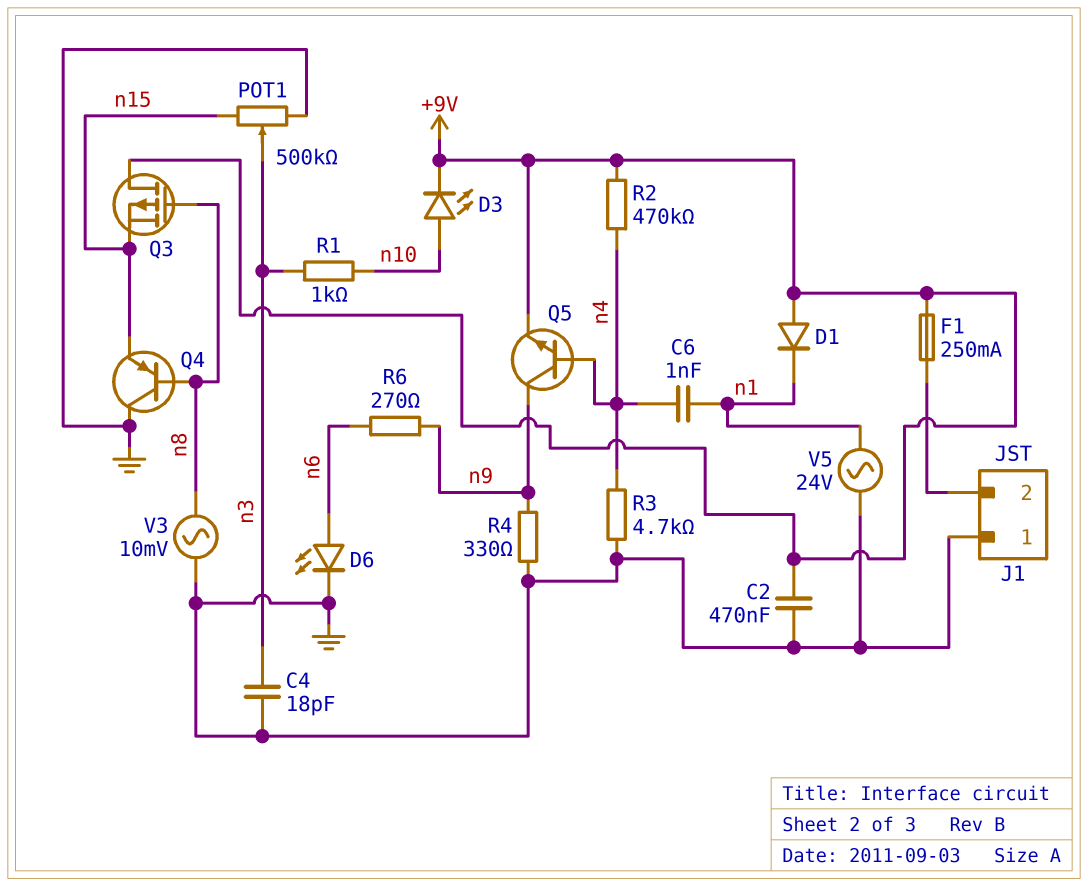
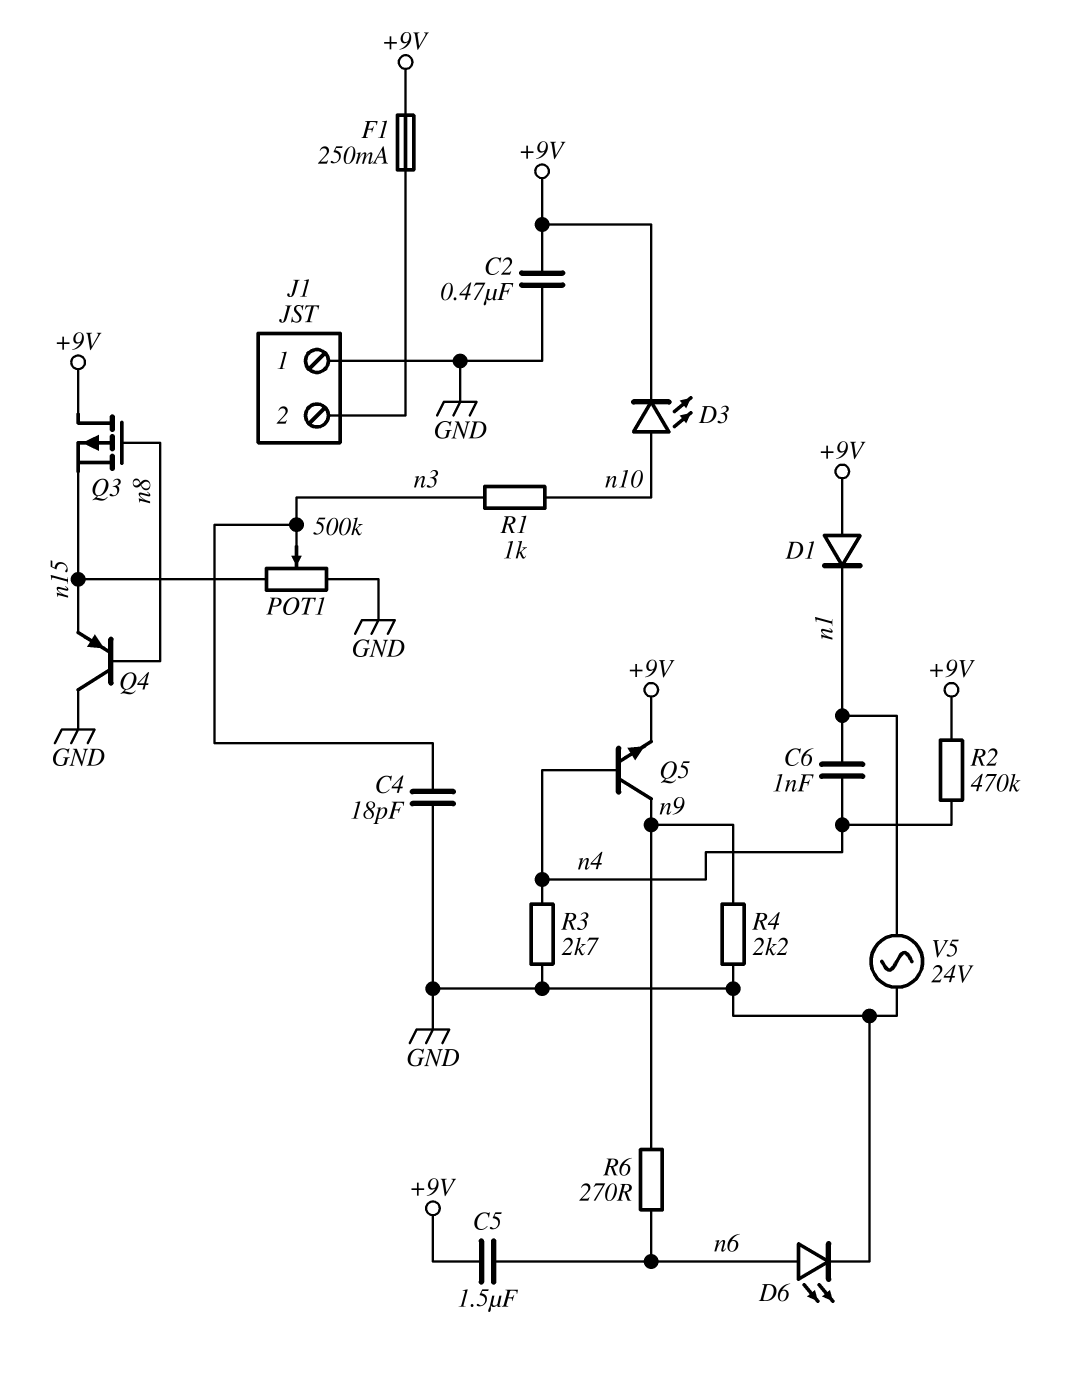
C5: none -> 1.5uF (+9V, n6)
R3: 4.7k (GND, n4) -> 2.7k (GND, n4)
R4: 330 (GND, n9) -> 2.2k (GND, n9)
V3: AC 10mV (GND, n8) -> none

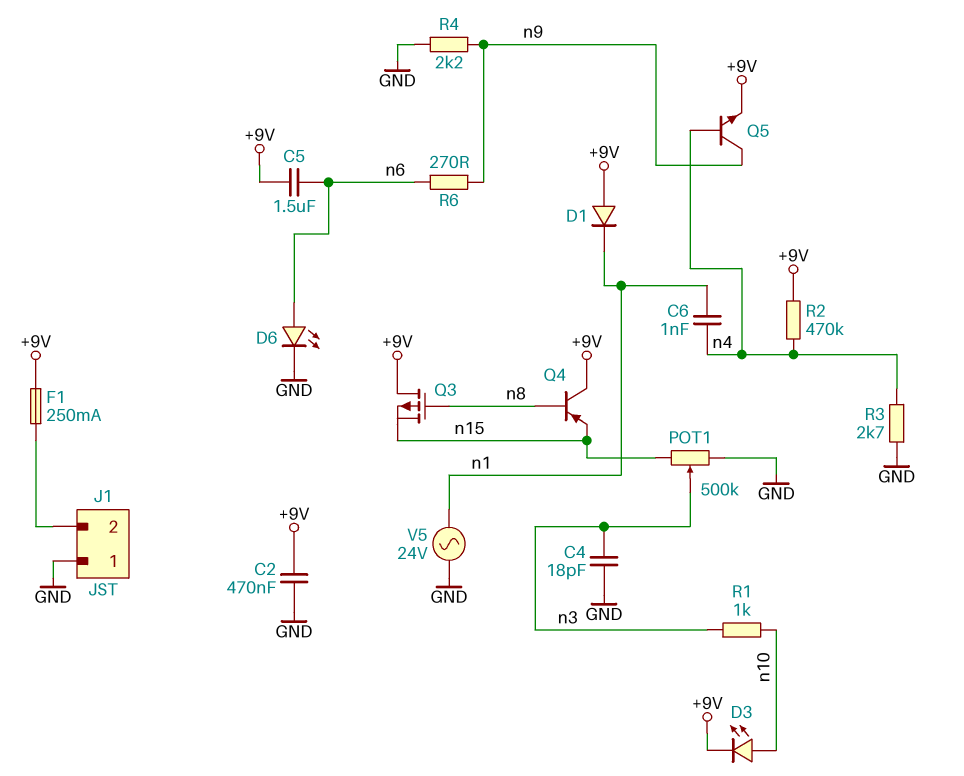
Q4: PNP (B n8, C GND, E n15) -> PNP (B n8, C +9V, E n15)

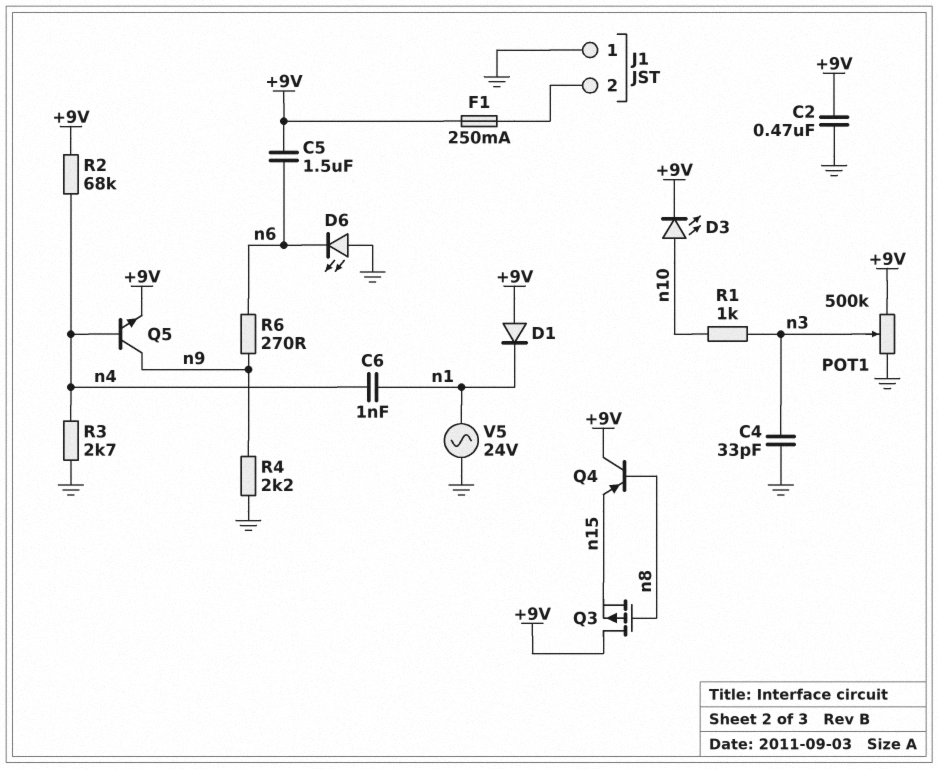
C4: 18pF (GND, n3) -> 33pF (GND, n3)
D6: LED (A n6, K GND) -> LED (A GND, K n6)
POT1: 500k (GND, n15, wiper n3) -> 500k (+9V, GND, wiper n3)
R2: 470k (+9V, n4) -> 68k (+9V, n4)

